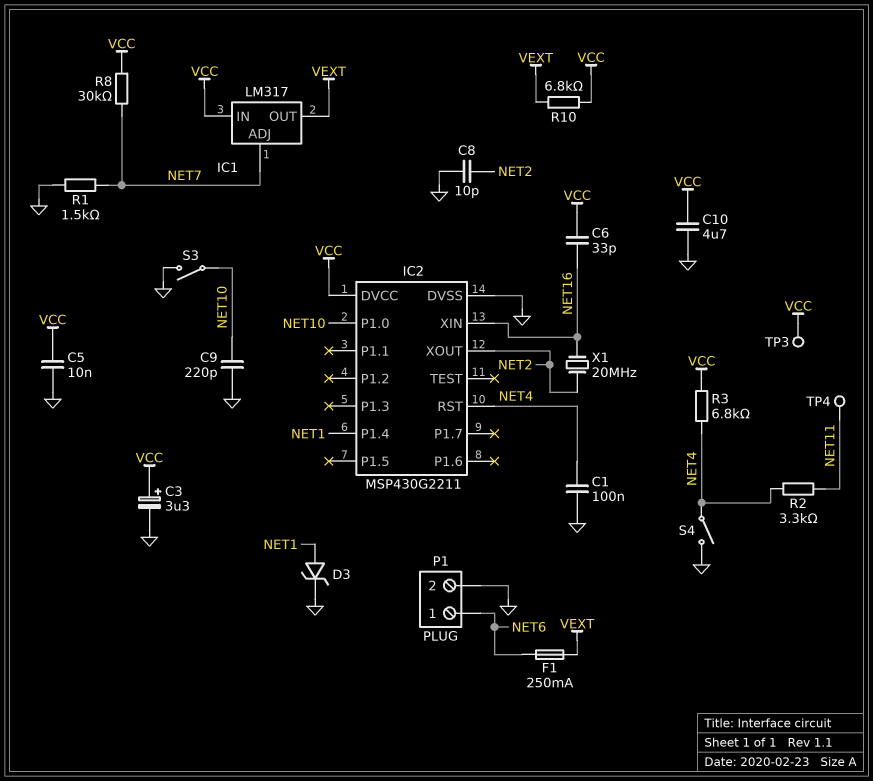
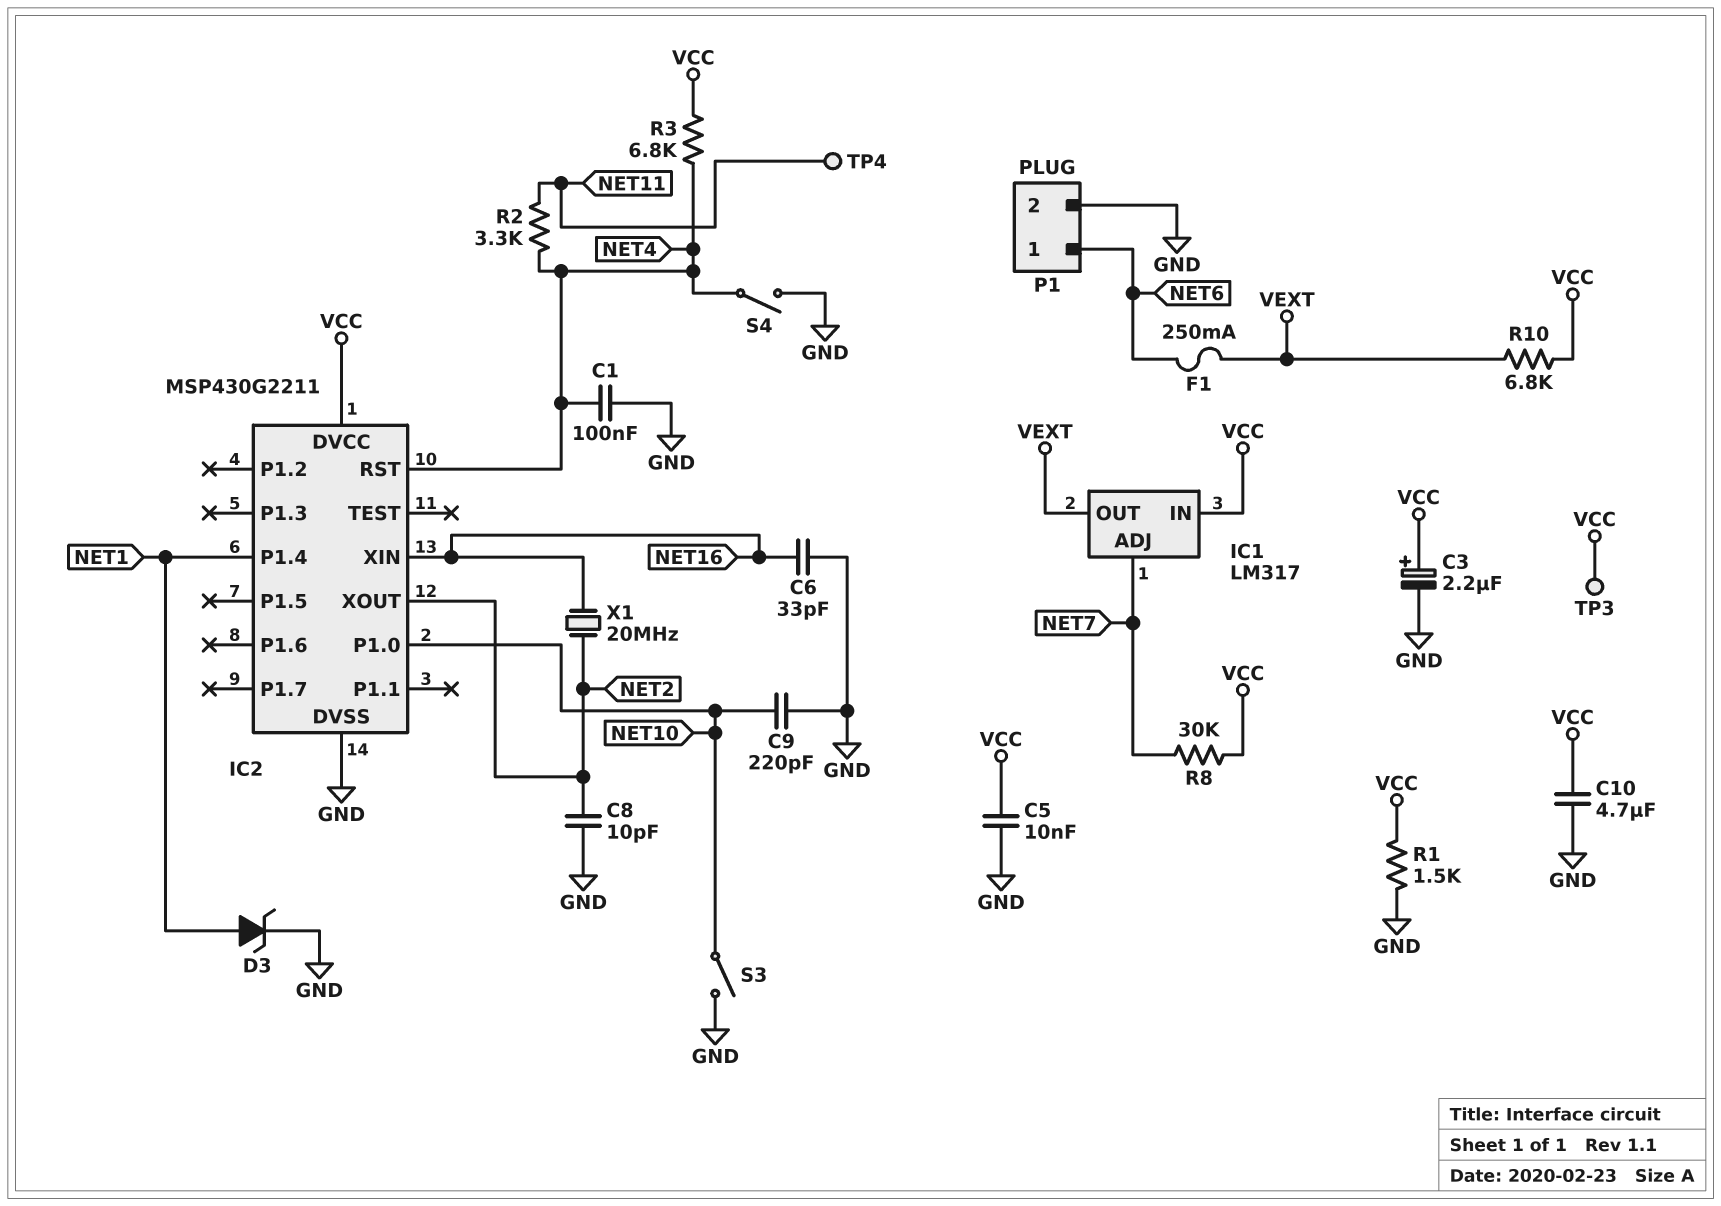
C3: 3.3uF (plus VCC, minus GND) -> 2.2uF (plus VCC, minus GND)
C6: 33pF (NET16, VCC) -> 33pF (GND, NET16)
R1: 1.5k (GND, NET7) -> 1.5k (GND, VCC)

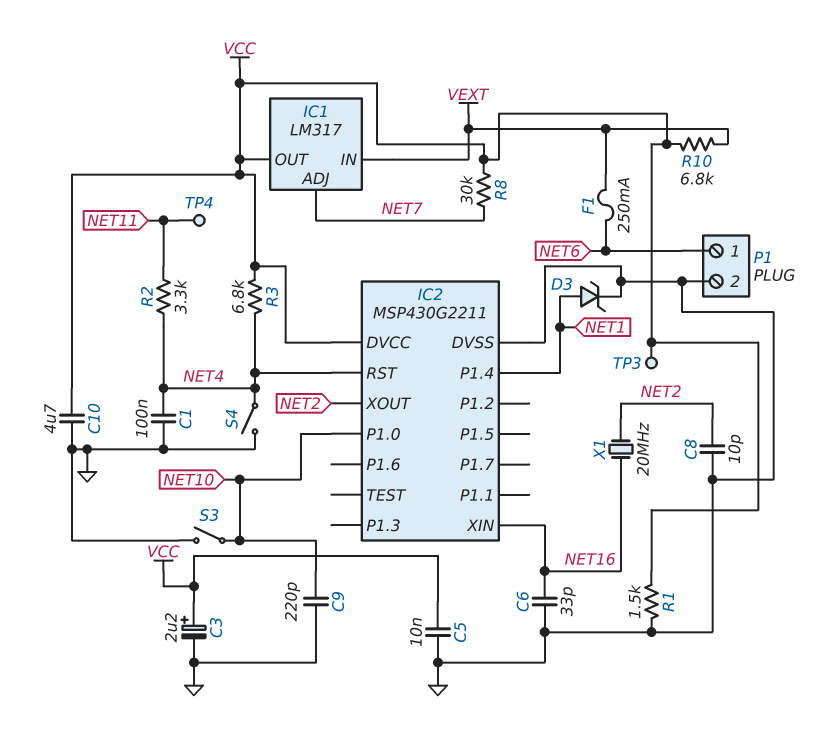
IC1 pin IN: VCC -> VEXT
IC1 pin OUT: VEXT -> VCC

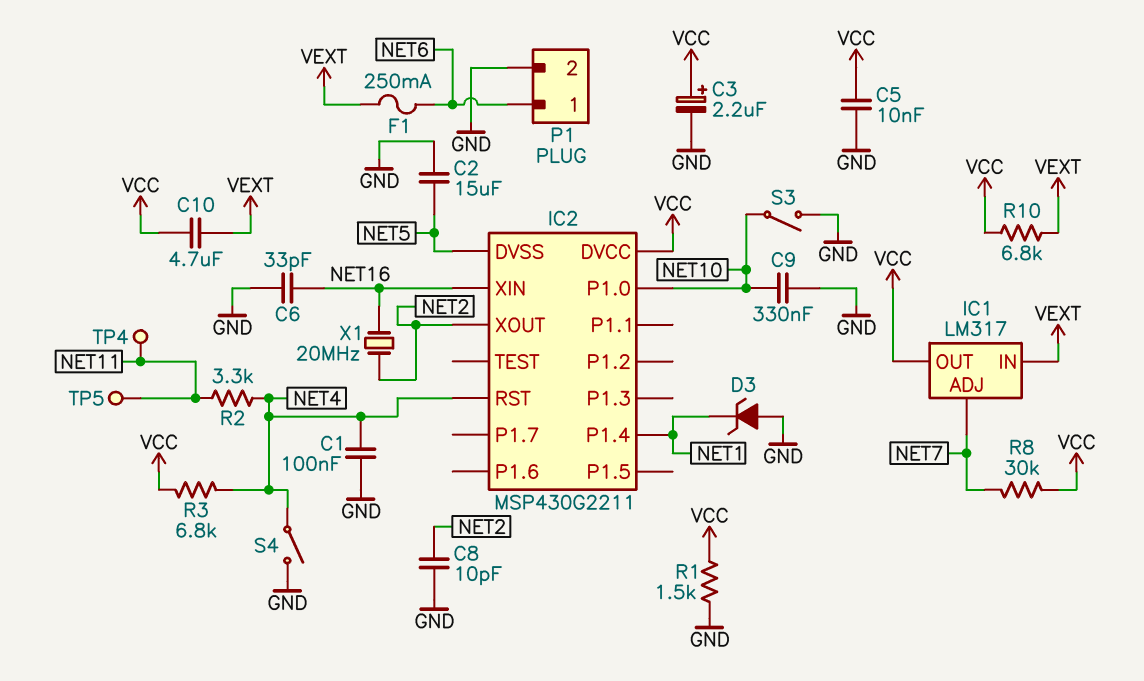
C2: none -> 15uF (GND, NET5)
C9: 220pF (GND, NET10) -> 330nF (GND, NET10)
C10: 4.7uF (GND, VCC) -> 4.7uF (VCC, VEXT)
D3: zener (A NET1, K GND) -> zener (A GND, K NET1)
IC2 pin DVSS: GND -> NET5
TP3: test point (VCC) -> none
TP5: none -> test point (NET11)

